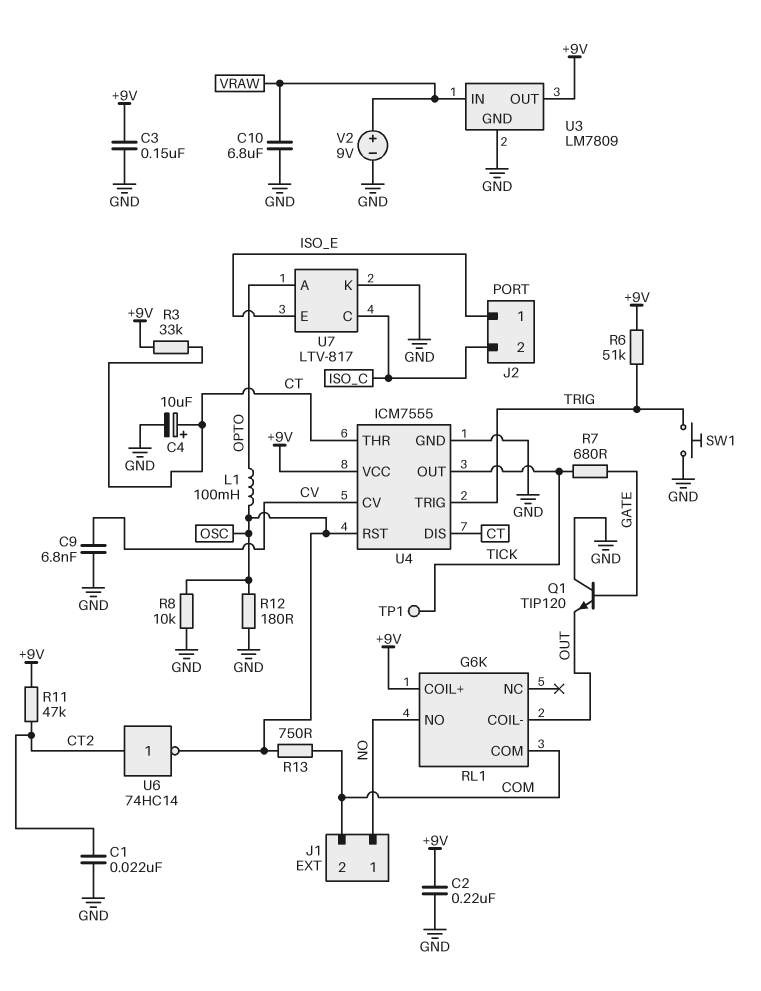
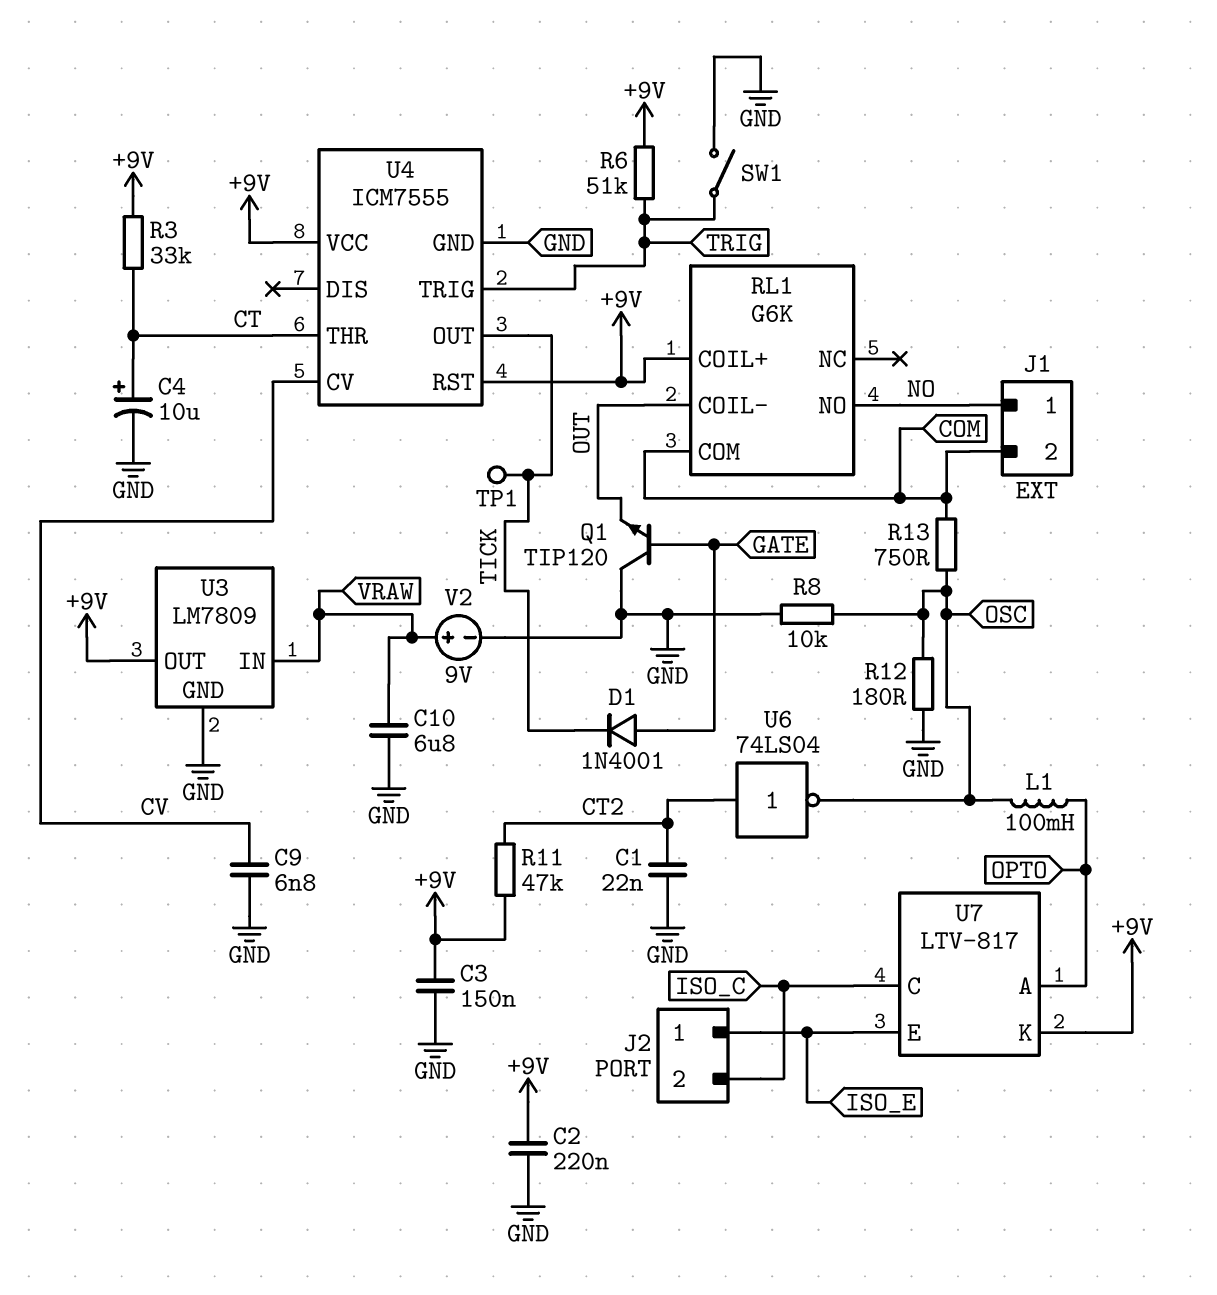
D1: none -> diode 1N4001 (A GATE, K TICK)
R7: 680 (GATE, TICK) -> none
SW1: button (GND, TRIG) -> switch (GND, TRIG)
U4 pin DIS: CT -> none
U4 pin RST: OSC -> +9V
U6: NOT 74HC14 (in CT2, out OSC) -> NOT 74LS04 (in CT2, out OSC)
U7 pin K: GND -> +9V

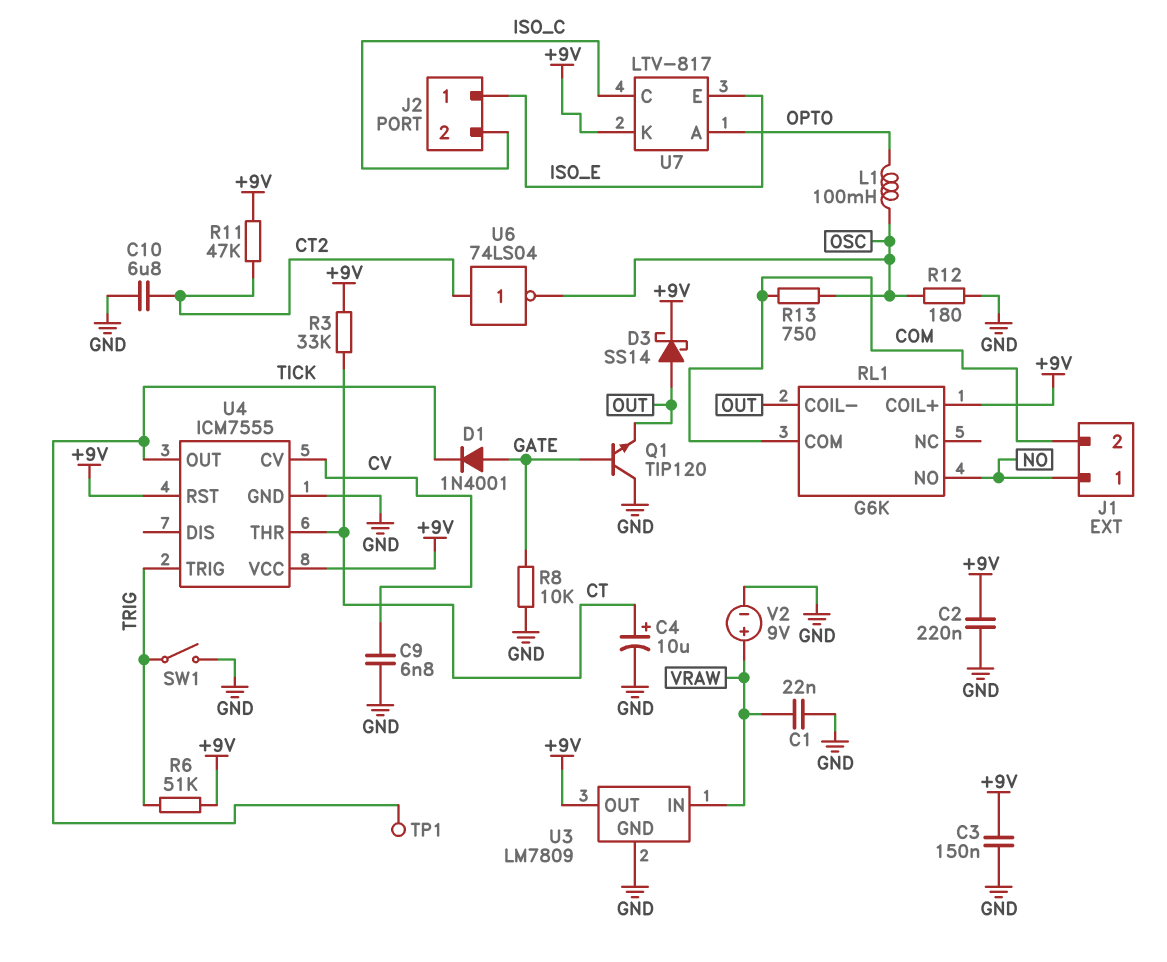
C1: 22nF (CT2, GND) -> 22nF (GND, VRAW)
C10: 6.8uF (GND, VRAW) -> 6.8uF (CT2, GND)
D3: none -> schottky SS14 (A OUT, K +9V)
R8: 10k (GND, OSC) -> 10k (GATE, GND)

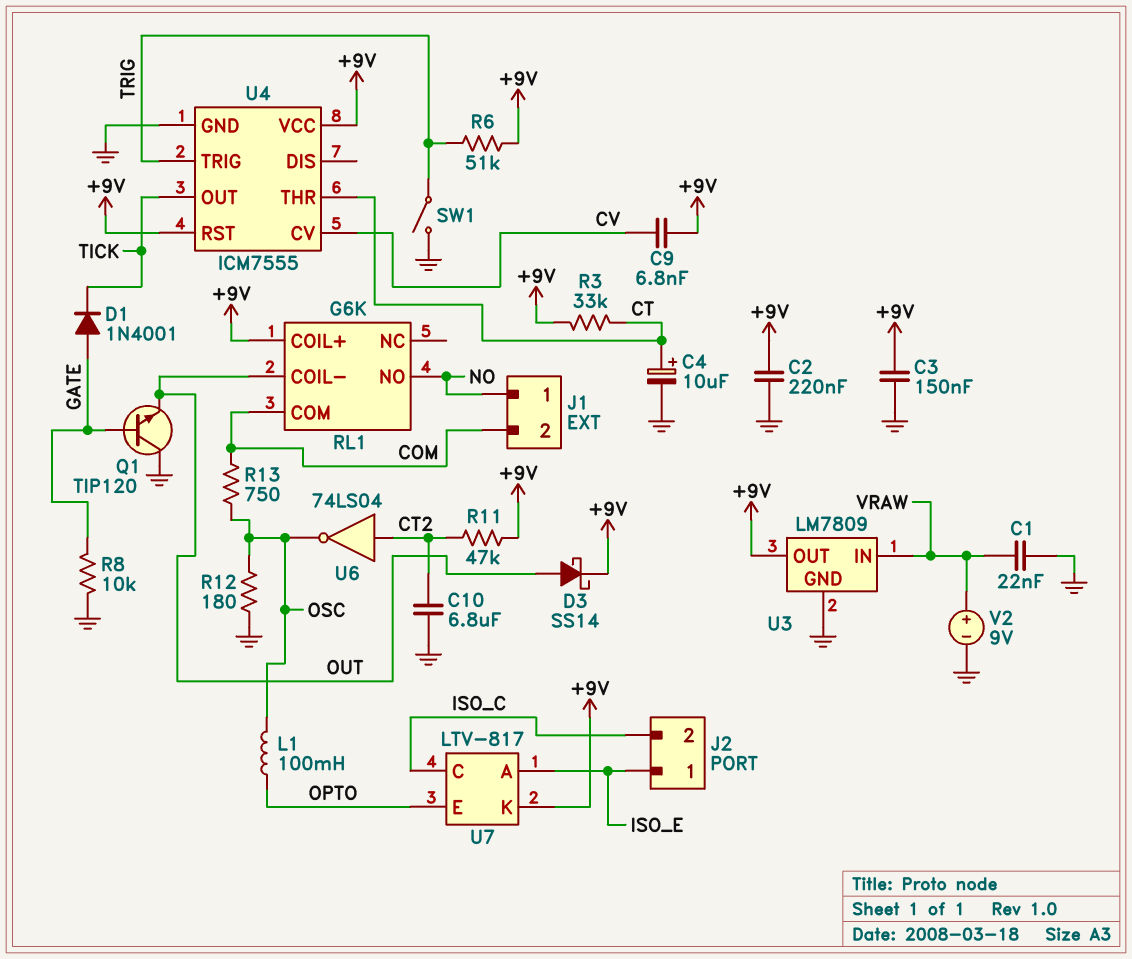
C9: 6.8nF (CV, GND) -> 6.8nF (+9V, CV)
TP1: test point (TICK) -> none
U7 pin A: OPTO -> ISO_E
U7 pin E: ISO_E -> OPTO

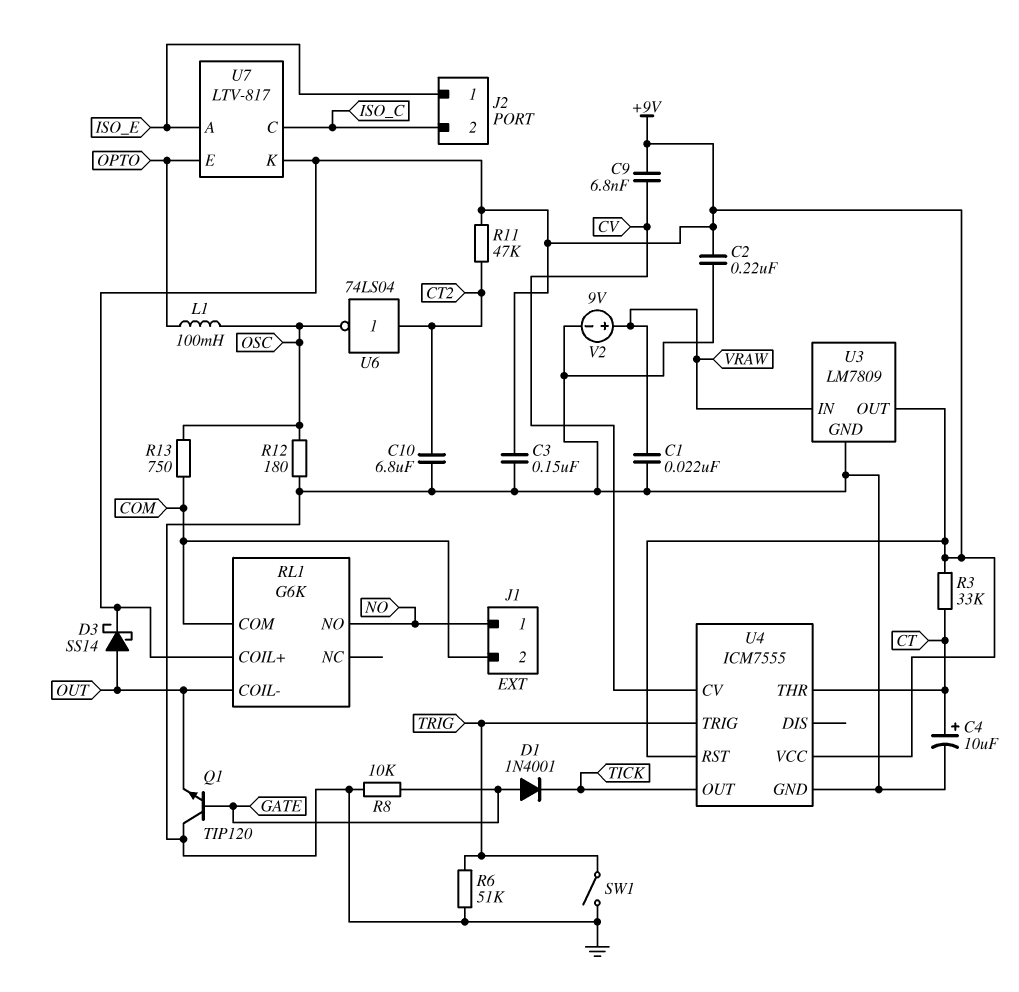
R6: 51k (+9V, TRIG) -> 51k (GND, TRIG)

